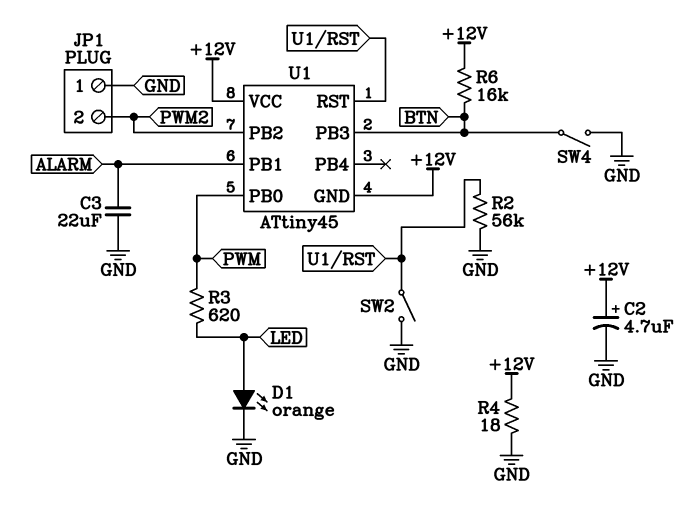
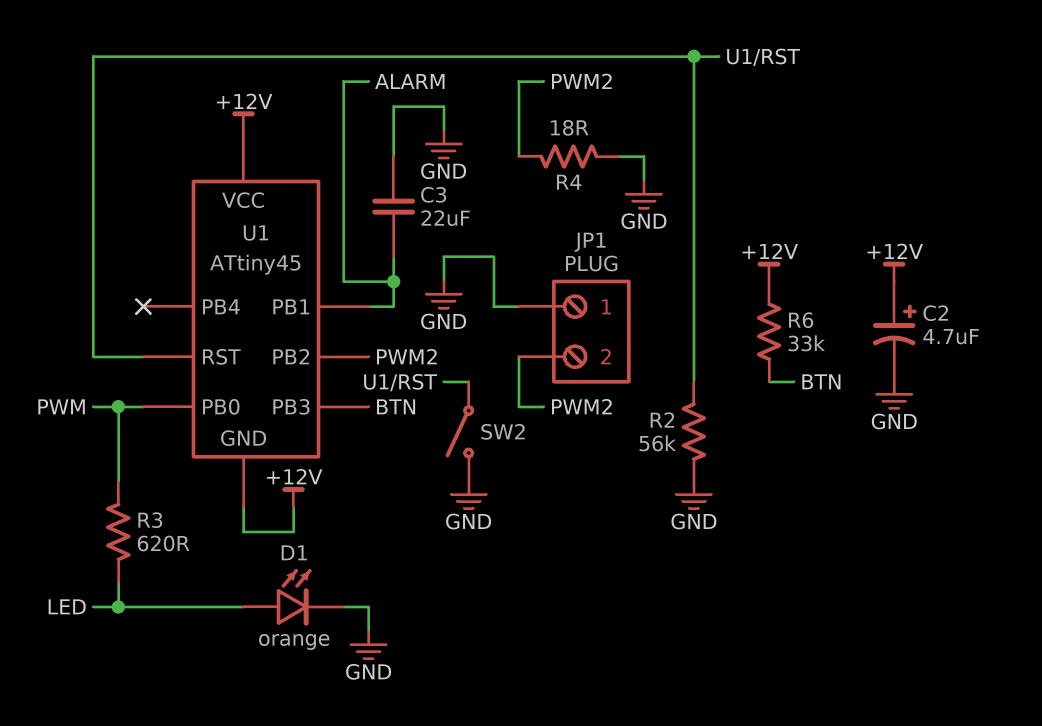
R4: 18 (+12V, GND) -> 18 (GND, PWM2)
R6: 16k (+12V, BTN) -> 33k (+12V, BTN)
SW4: switch (BTN, GND) -> none

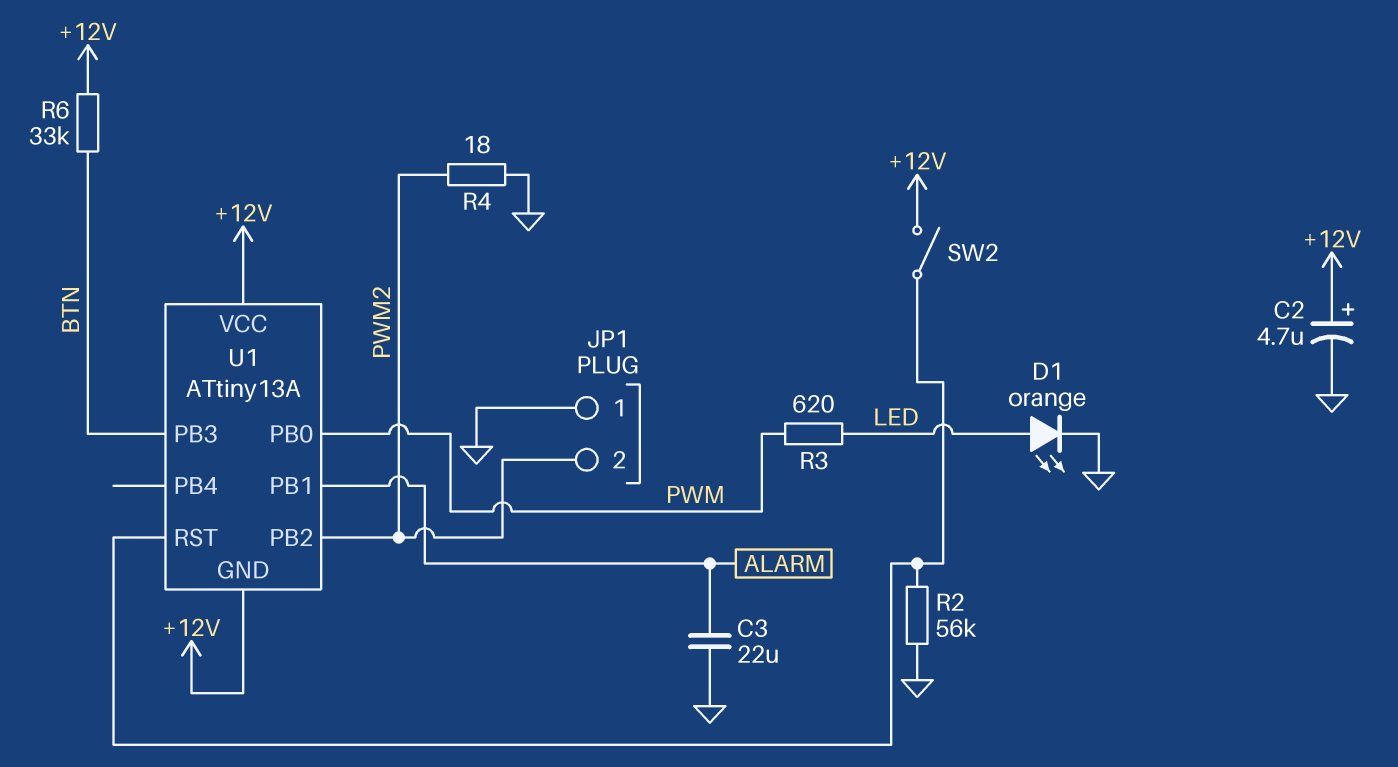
SW2: switch (GND, U1/RST) -> switch (+12V, U1/RST)
U1: ATtiny45 -> ATtiny13A

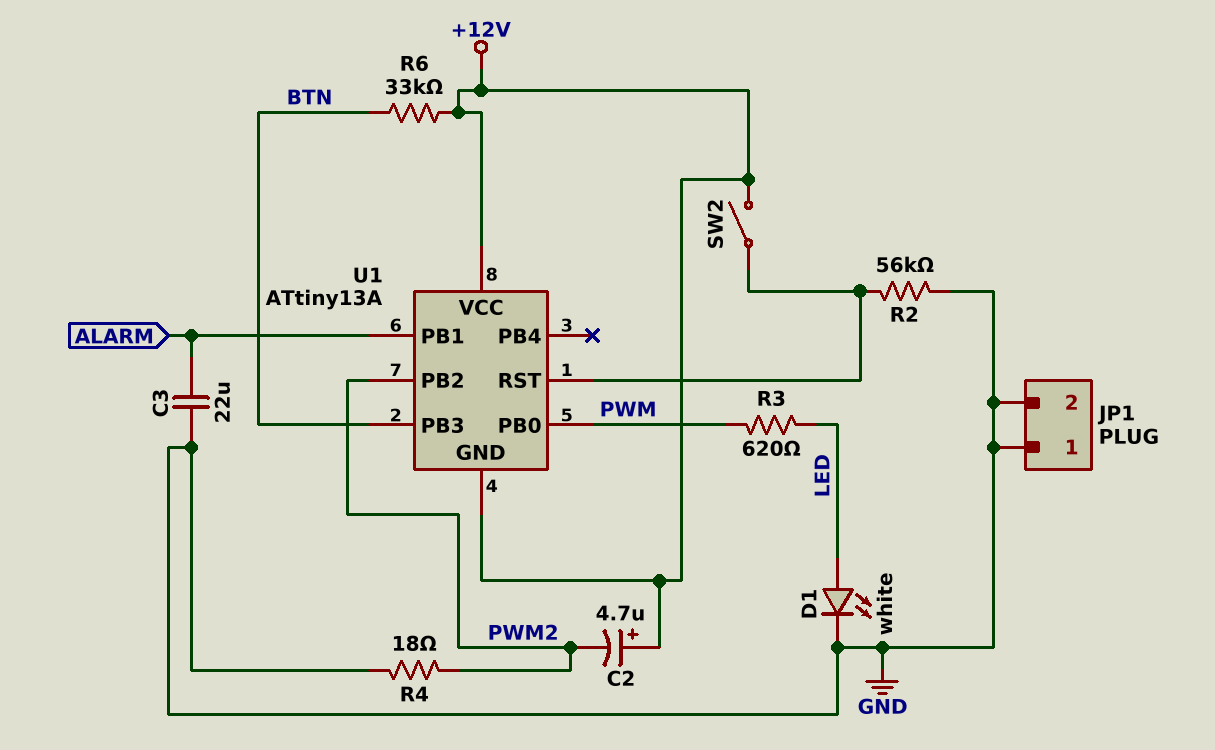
C2: 4.7uF (plus +12V, minus GND) -> 4.7uF (plus +12V, minus PWM2)
D1: LED orange (A LED, K GND) -> LED white (A LED, K GND)
JP1 pin 2: PWM2 -> GND

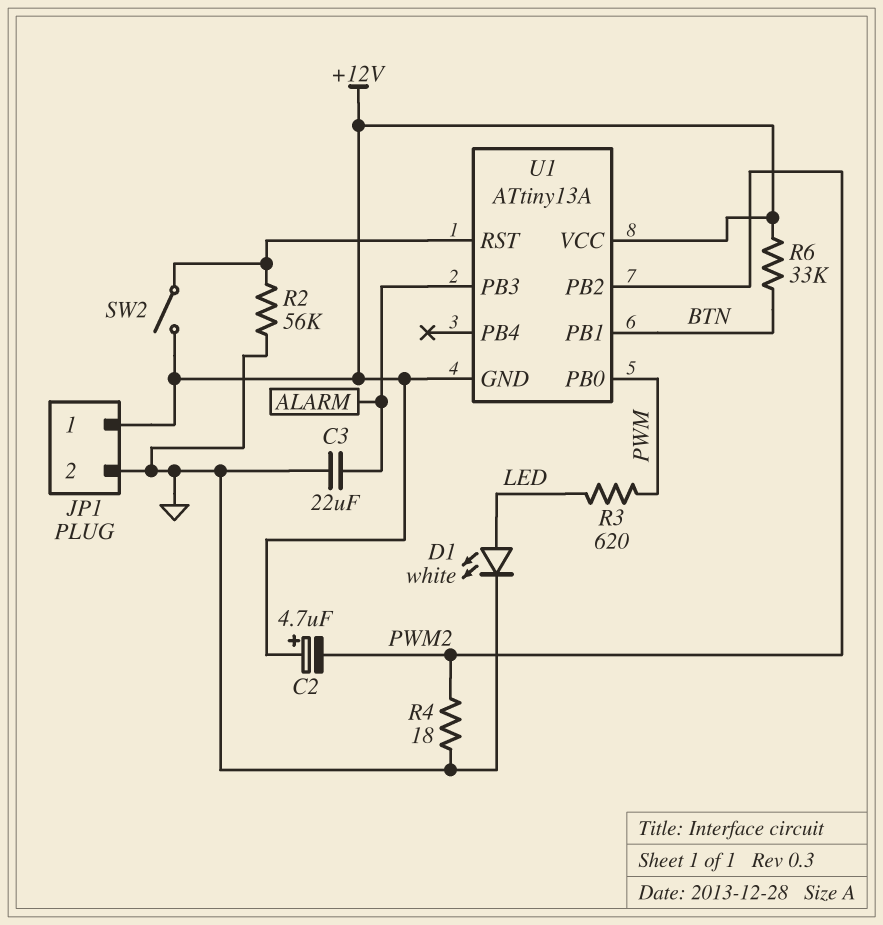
JP1 pin 1: GND -> +12V
U1 pin PB1: ALARM -> BTN
U1 pin PB3: BTN -> ALARM

